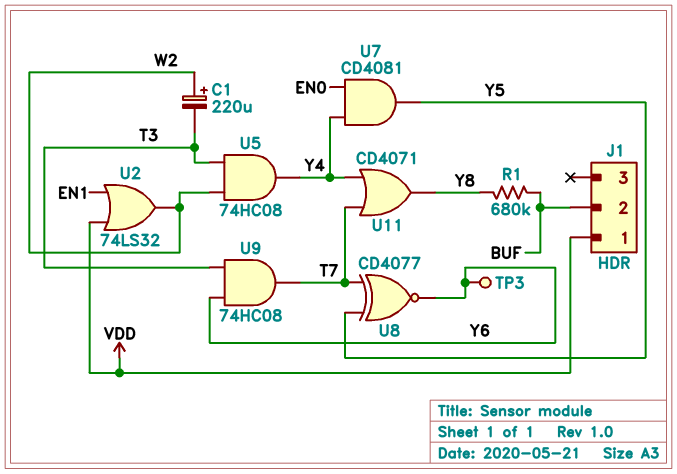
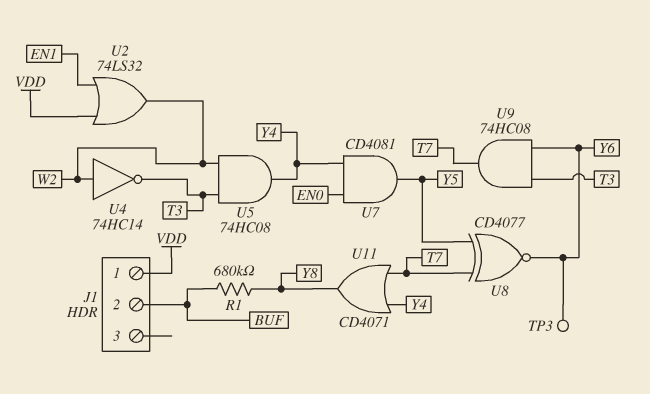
C1: 220uF (plus W2, minus T3) -> none
U4: none -> NOT 74HC14 (in W2, out T3)

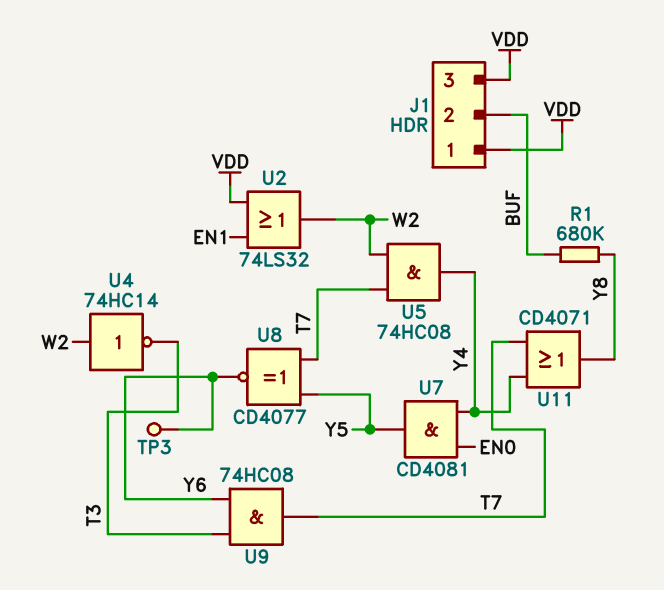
J1 pin 3: none -> VDD
U5: AND 74HC08 (in T3, in W2, out Y4) -> AND 74HC08 (in T7, in W2, out Y4)

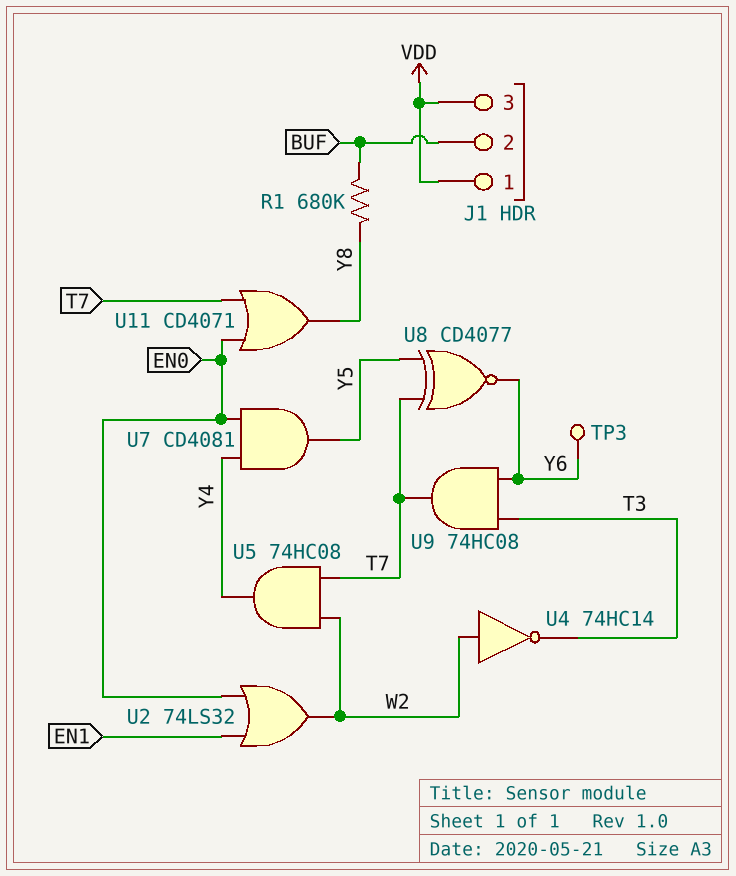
U2: OR 74LS32 (in EN1, in VDD, out W2) -> OR 74LS32 (in EN0, in EN1, out W2)
U11: OR CD4071 (in T7, in Y4, out Y8) -> OR CD4071 (in EN0, in T7, out Y8)

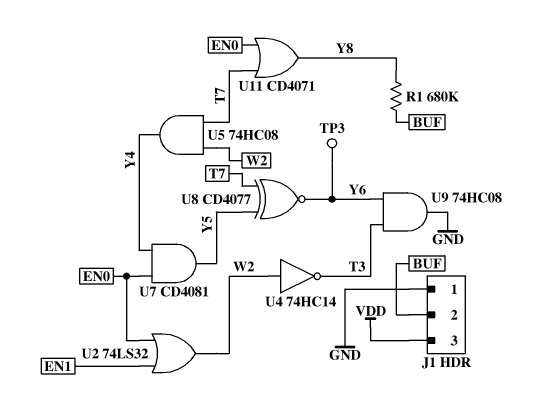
J1 pin 1: VDD -> GND
U9: AND 74HC08 (in T3, in Y6, out T7) -> AND 74HC08 (in T3, in Y6, out GND)

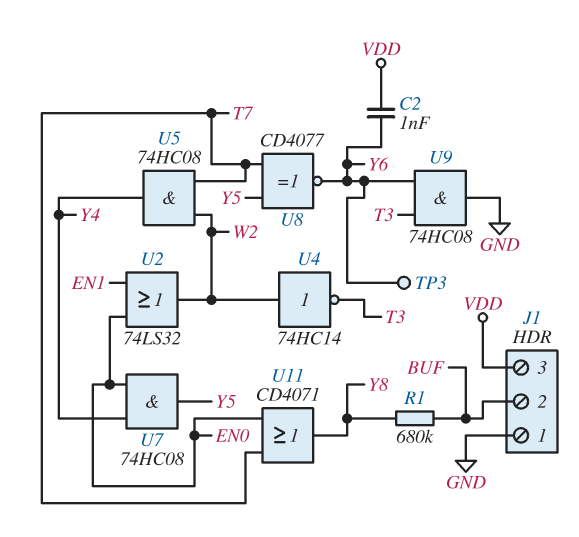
C2: none -> 1nF (VDD, Y6)
U7: AND CD4081 (in EN0, in Y4, out Y5) -> AND 74HC08 (in EN0, in Y4, out Y5)

